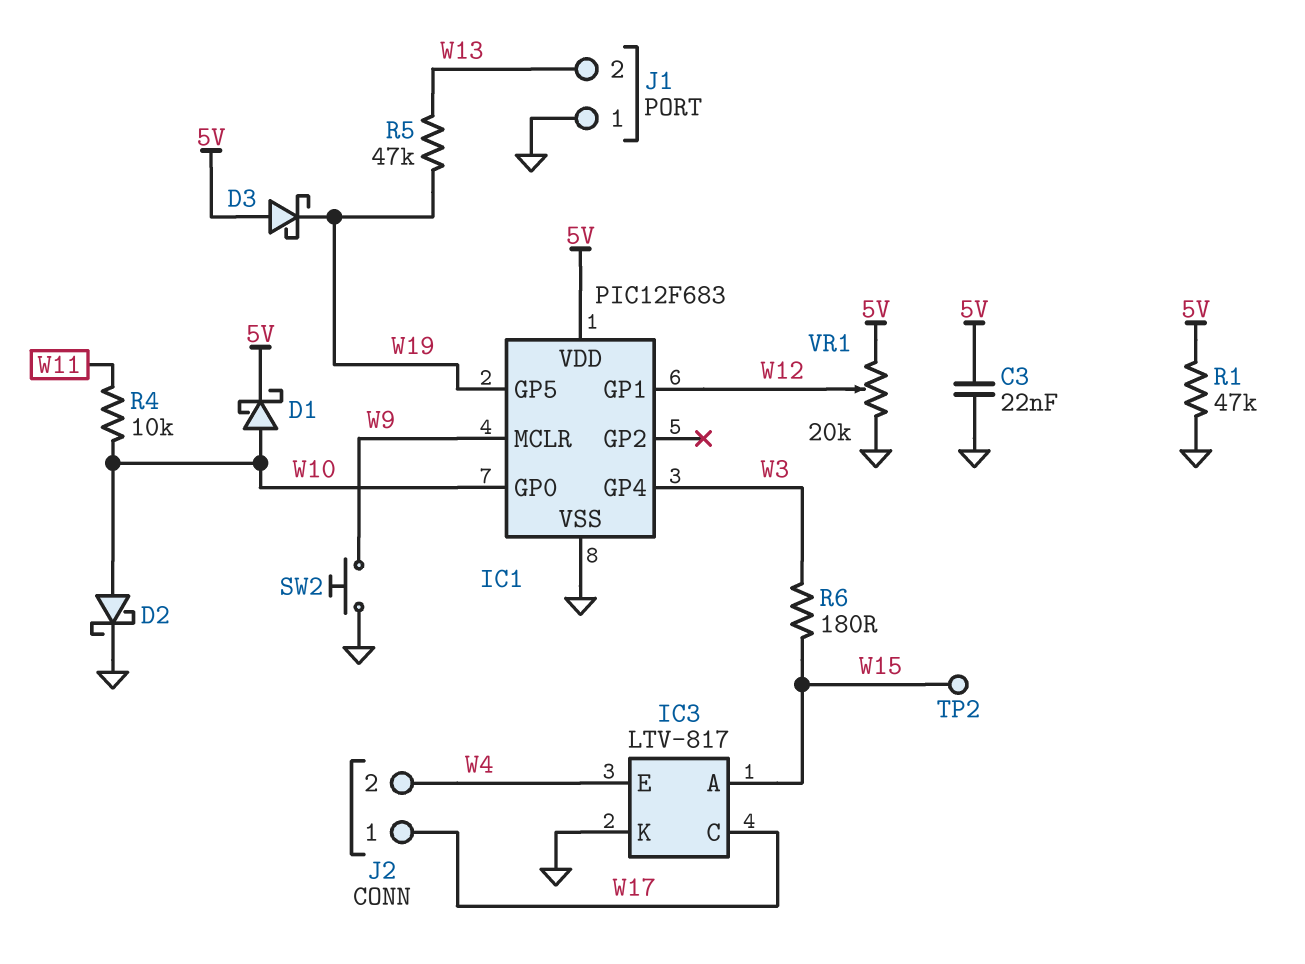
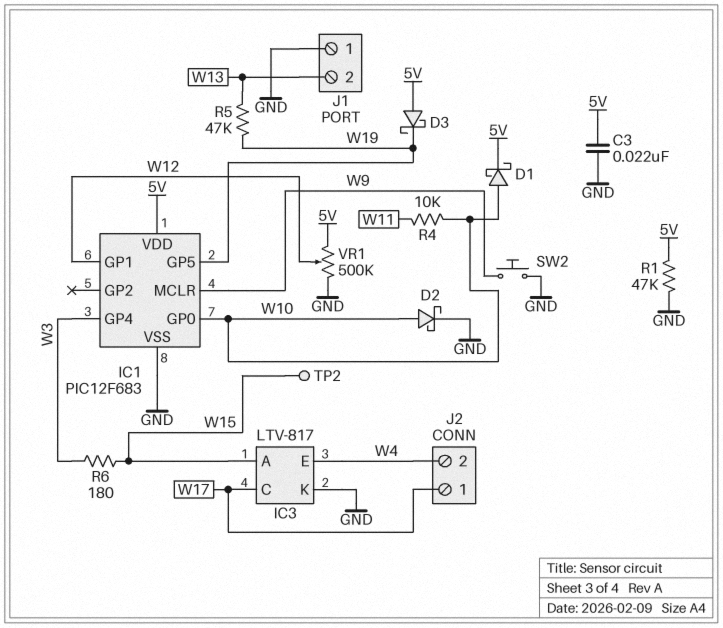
VR1: 20k (5V, GND, wiper W12) -> 500k (5V, GND, wiper W12)

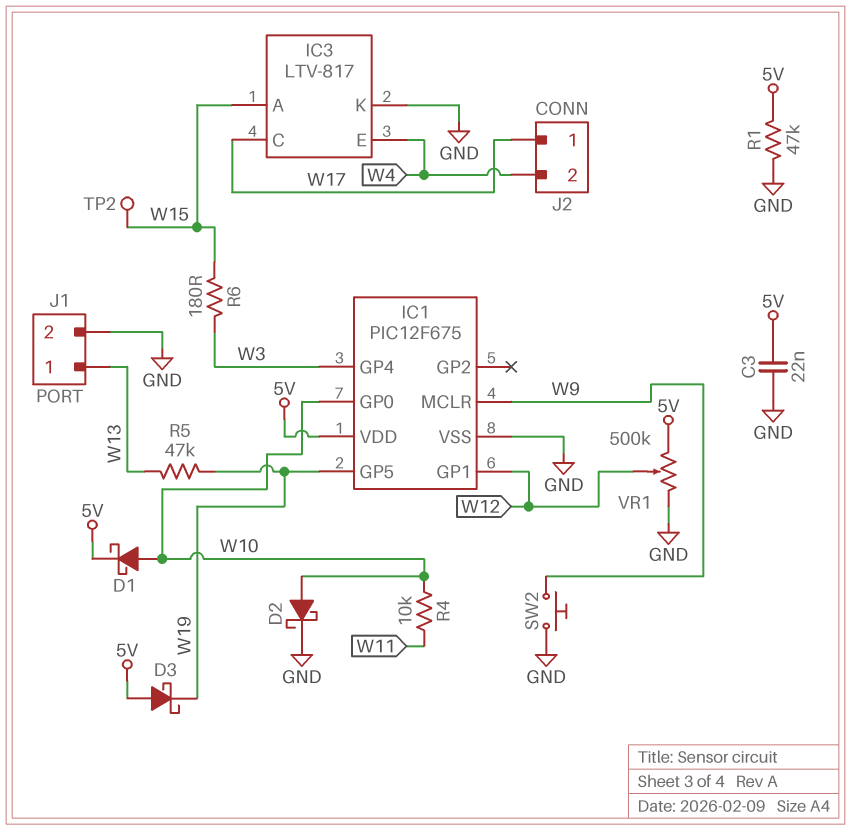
IC1: PIC12F683 -> PIC12F675
J1 pin 1: GND -> W13
J1 pin 2: W13 -> GND

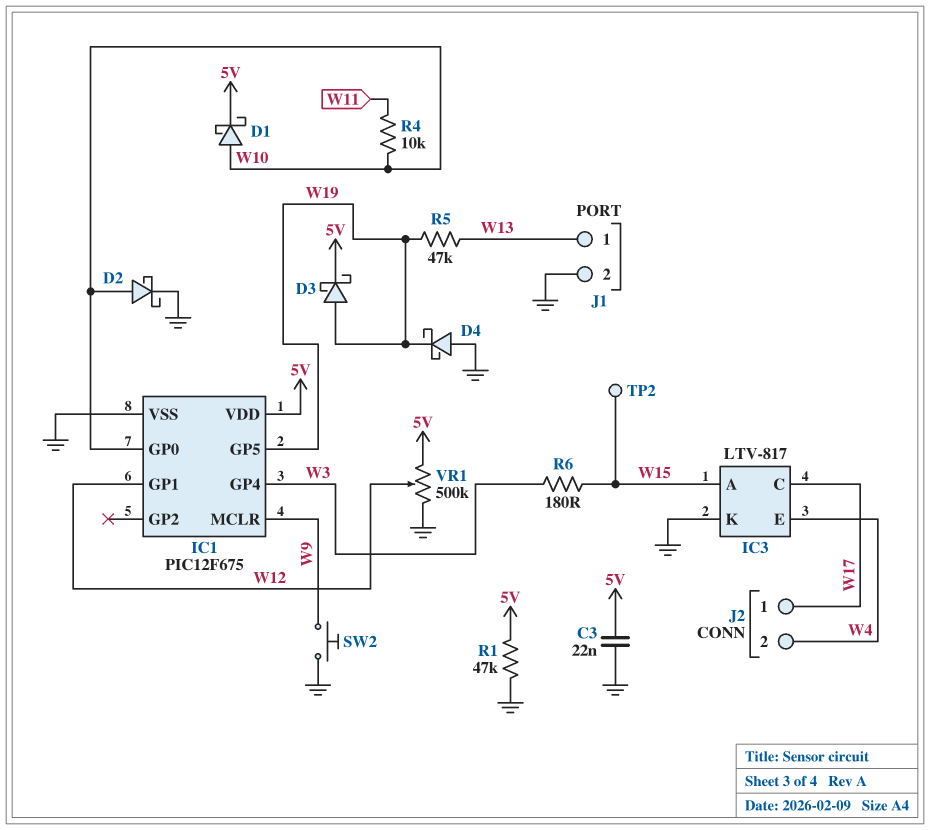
D3: schottky (A 5V, K W19) -> schottky (A W19, K 5V)
D4: none -> schottky (A GND, K W19)

